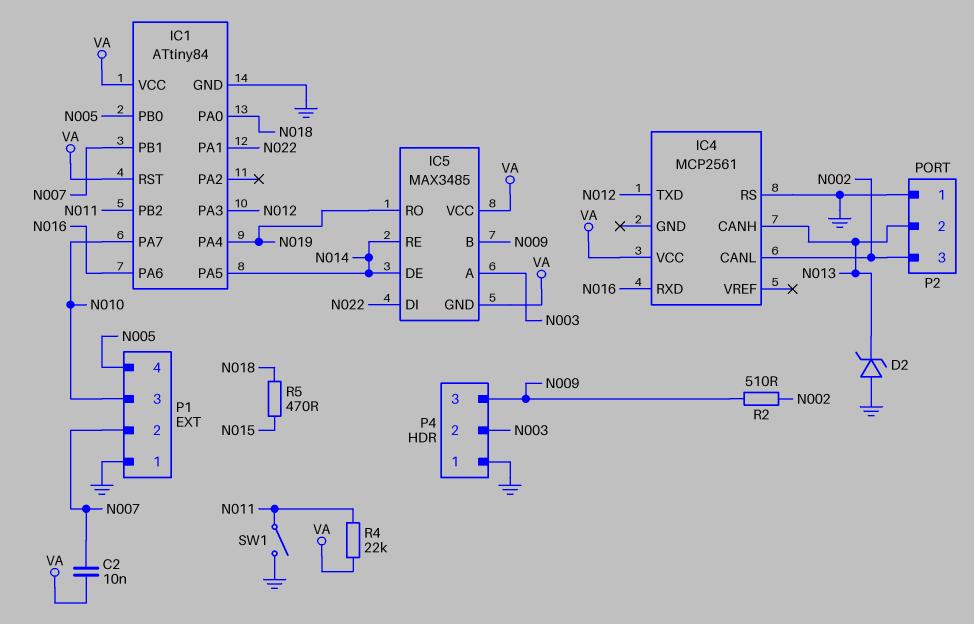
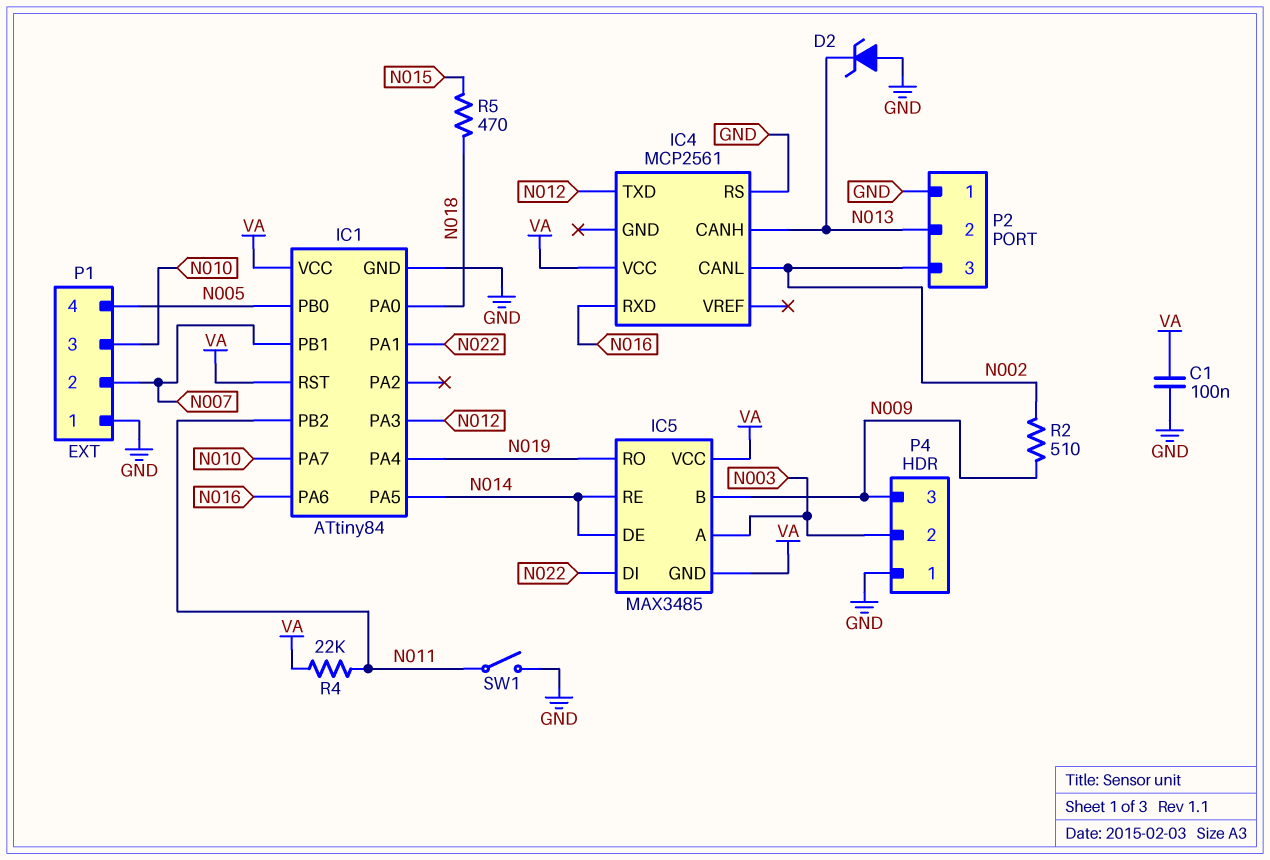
C1: none -> 100nF (GND, VA)
C2: 10nF (N007, VA) -> none

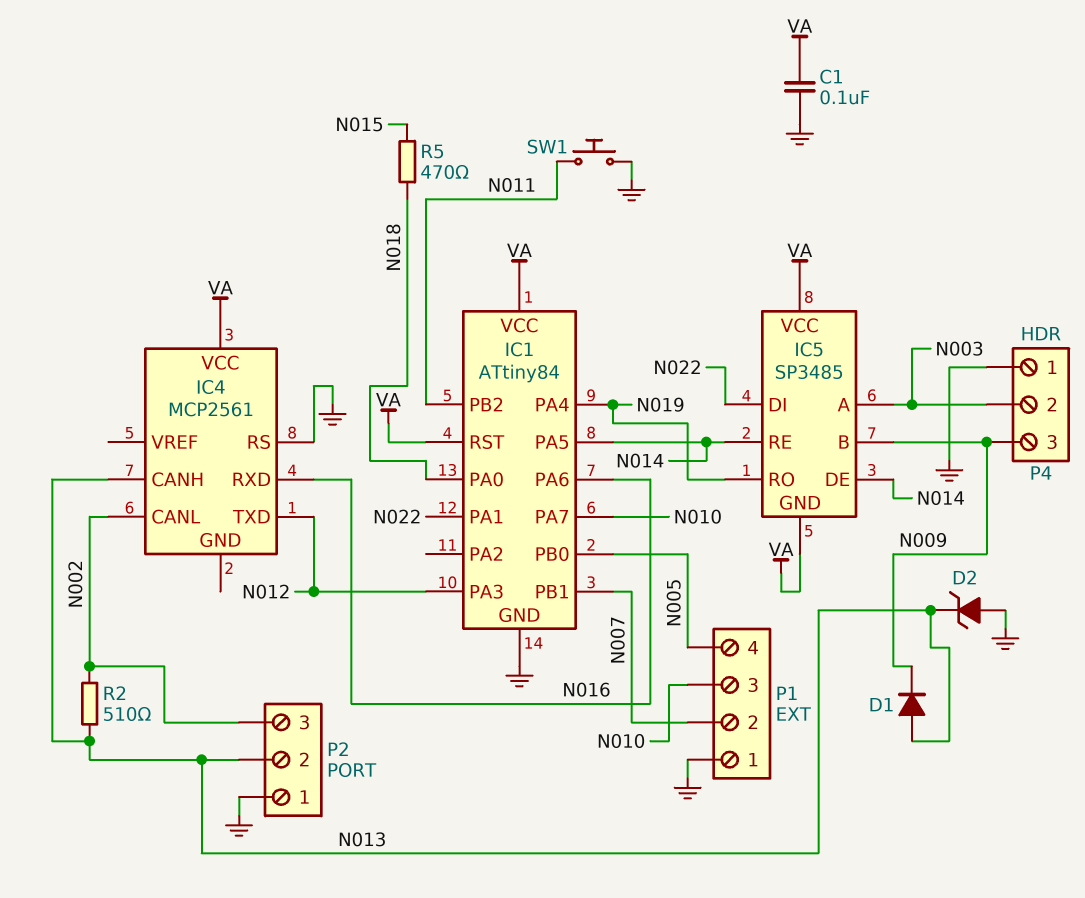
D1: none -> diode (A N013, K N009)
IC5: MAX3485 -> SP3485
R2: 510 (N002, N009) -> 510 (N002, N013)
R4: 22k (N011, VA) -> none
SW1: switch (GND, N011) -> button (GND, N011)

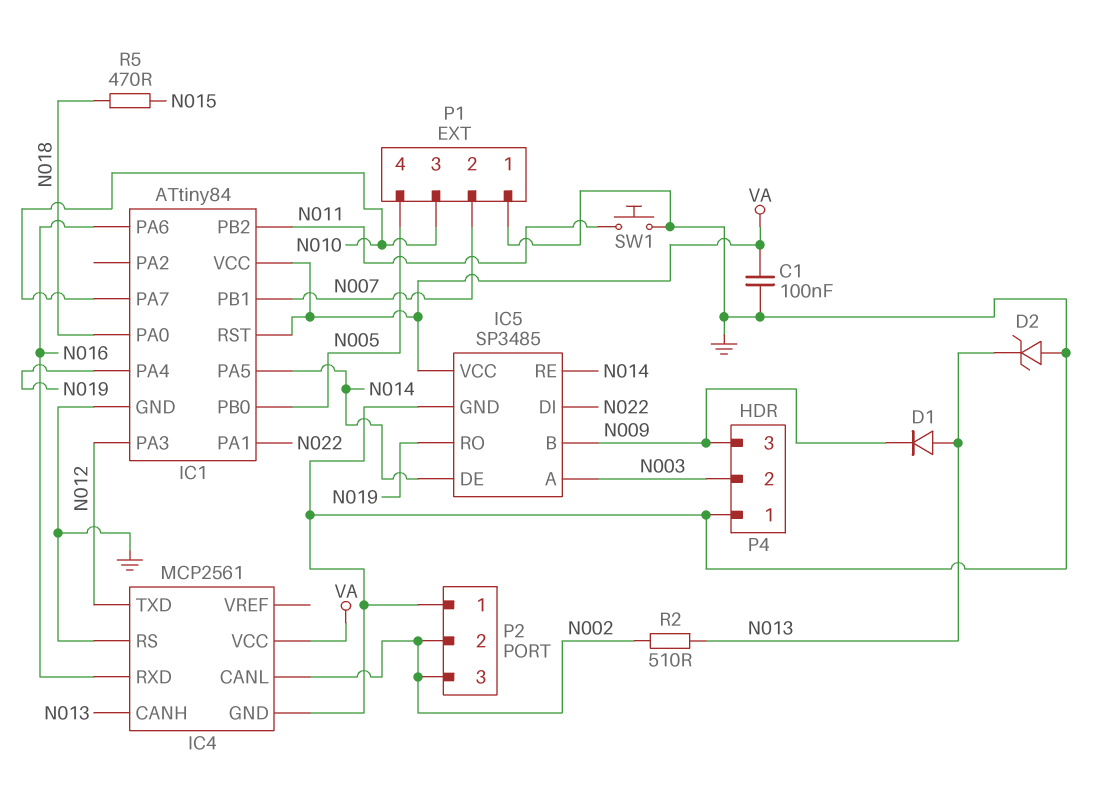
IC4 pin GND: none -> GND
IC5 pin GND: VA -> GND
P2 pin 2: N013 -> N002

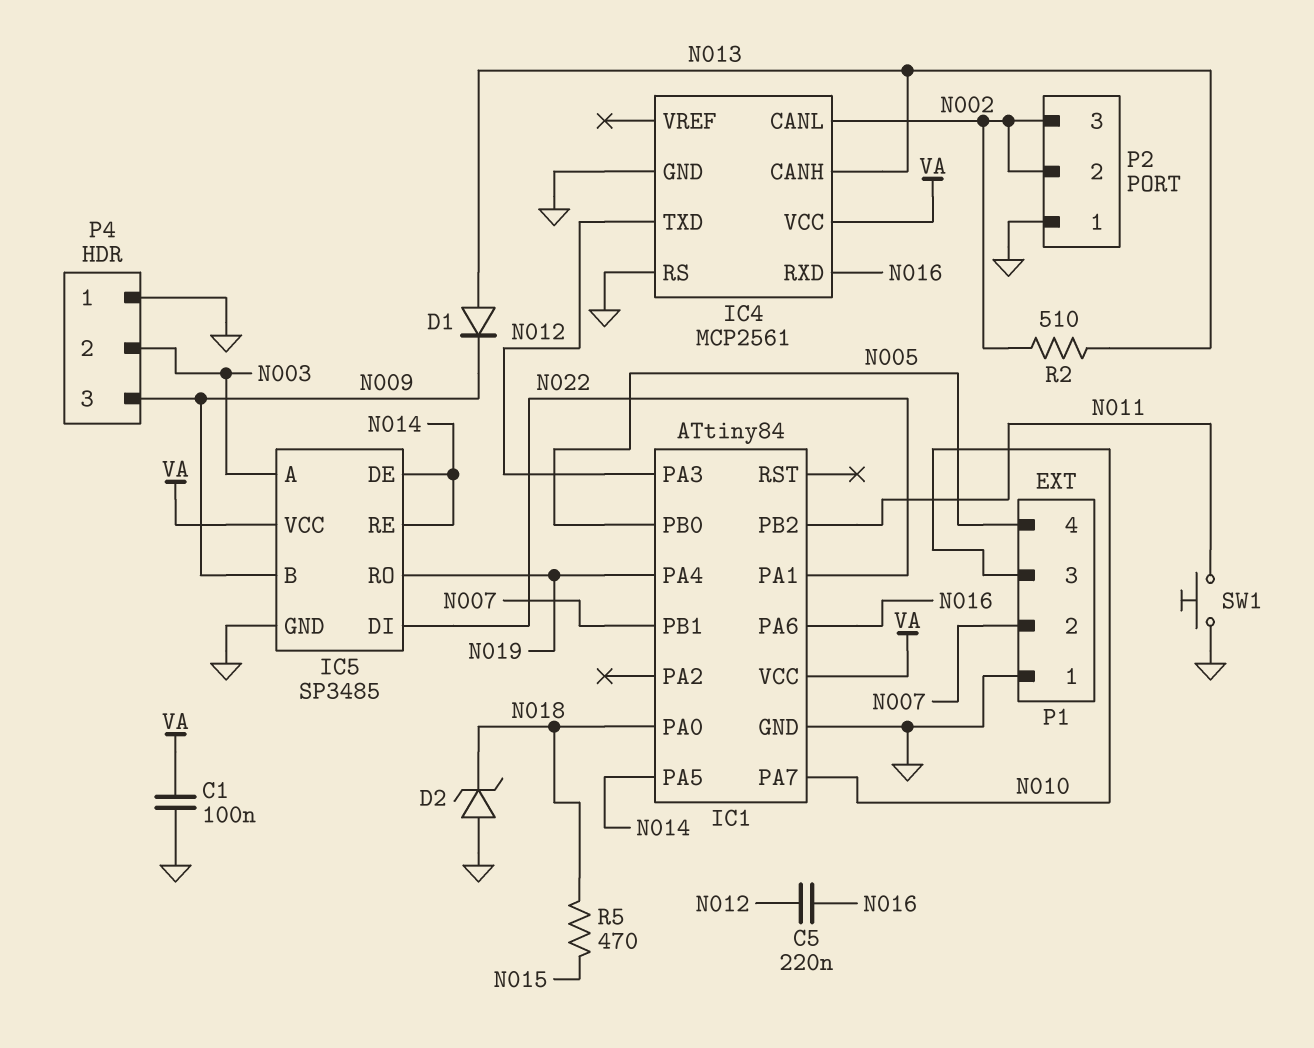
C5: none -> 220nF (N012, N016)
D2: zener (A GND, K N013) -> zener (A GND, K N018)
IC1 pin RST: VA -> none

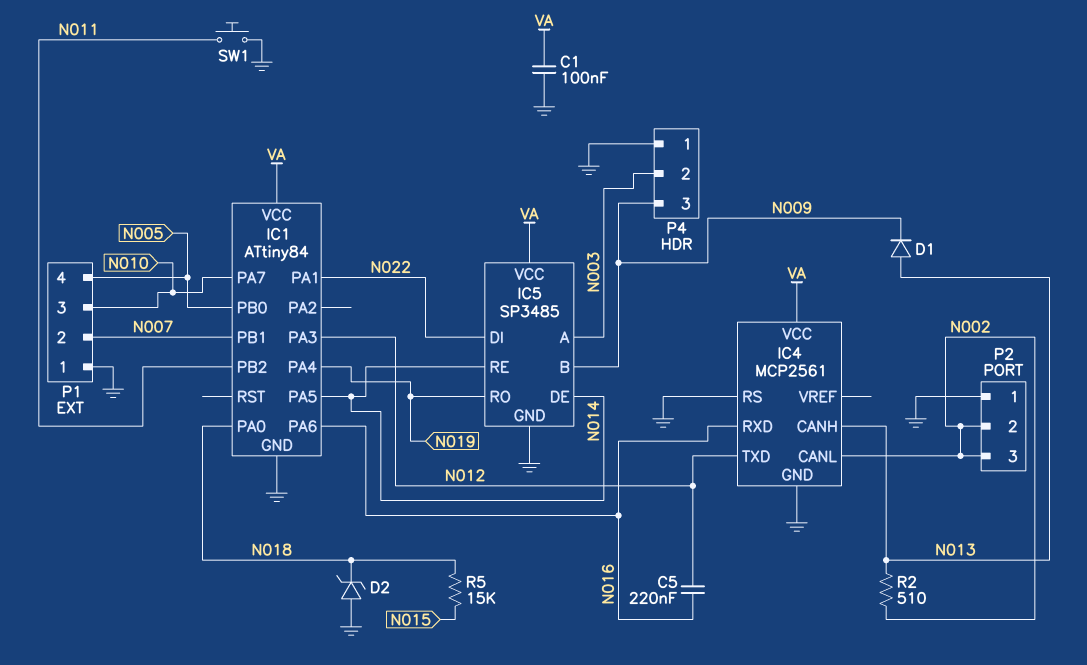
R5: 470 (N015, N018) -> 15k (N015, N018)

